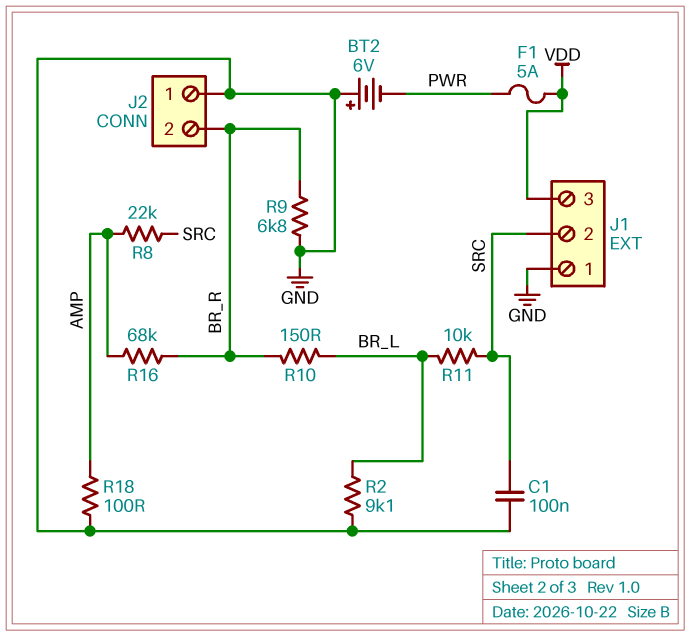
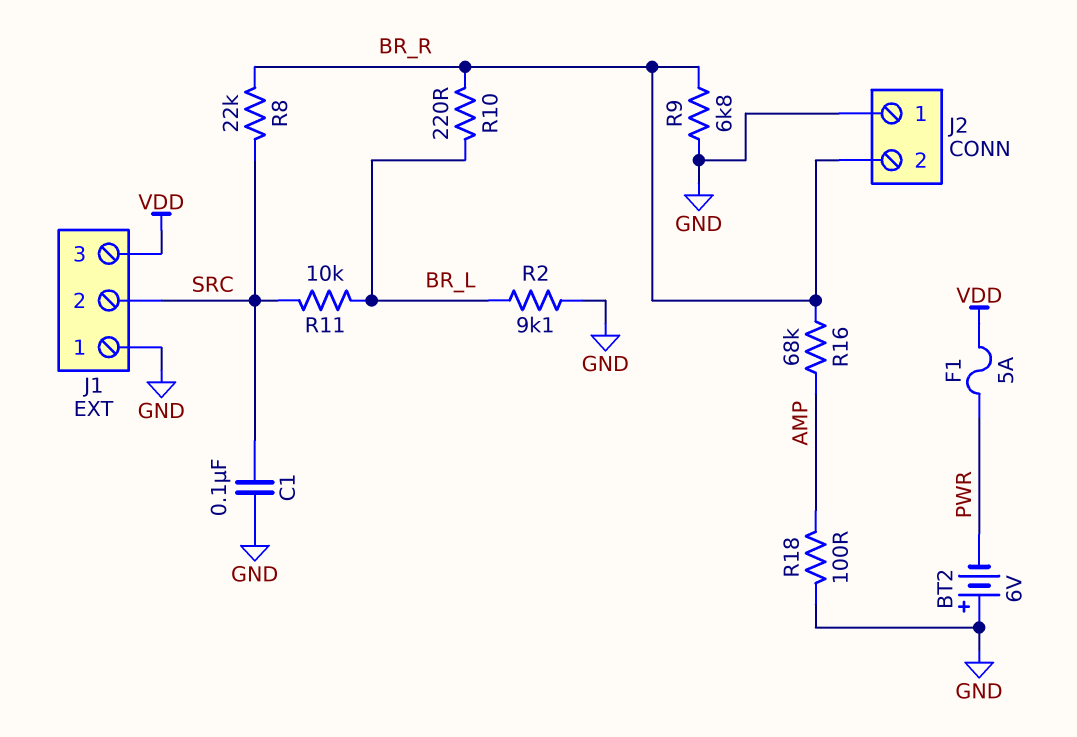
R8: 22k (AMP, SRC) -> 22k (BR_R, SRC)
R10: 150 (BR_L, BR_R) -> 220 (BR_L, BR_R)

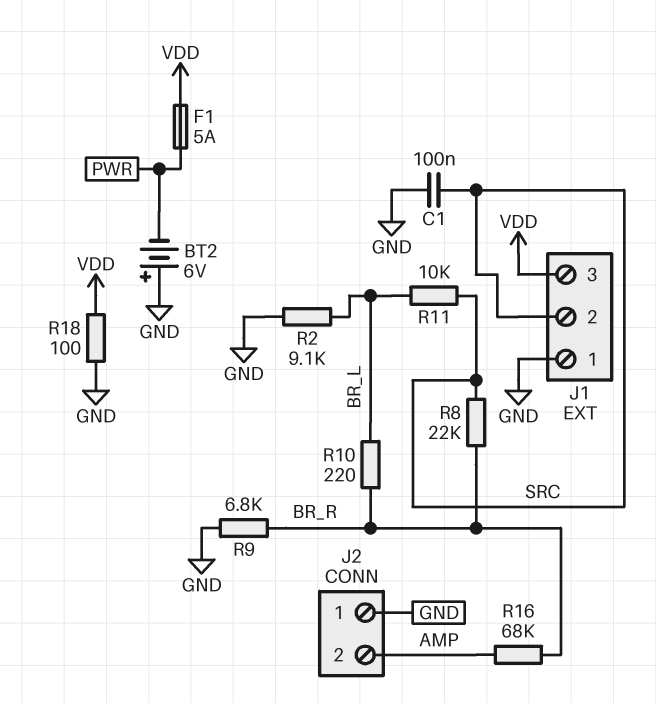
J2 pin 2: BR_R -> AMP
R18: 100 (AMP, GND) -> 100 (GND, VDD)

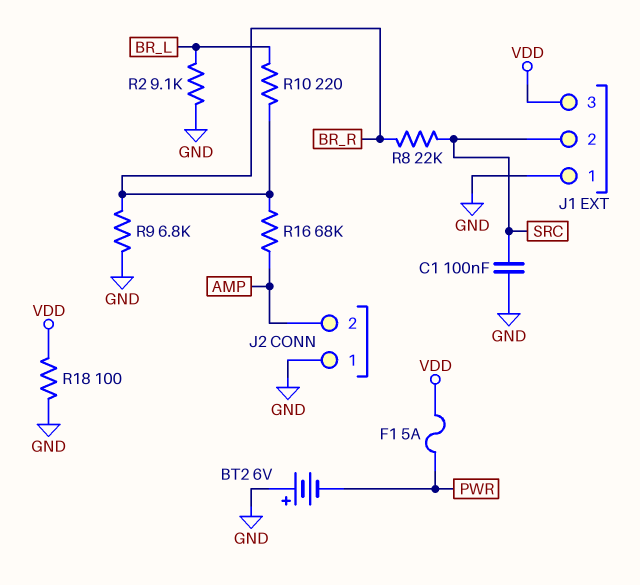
R11: 10k (BR_L, SRC) -> none

